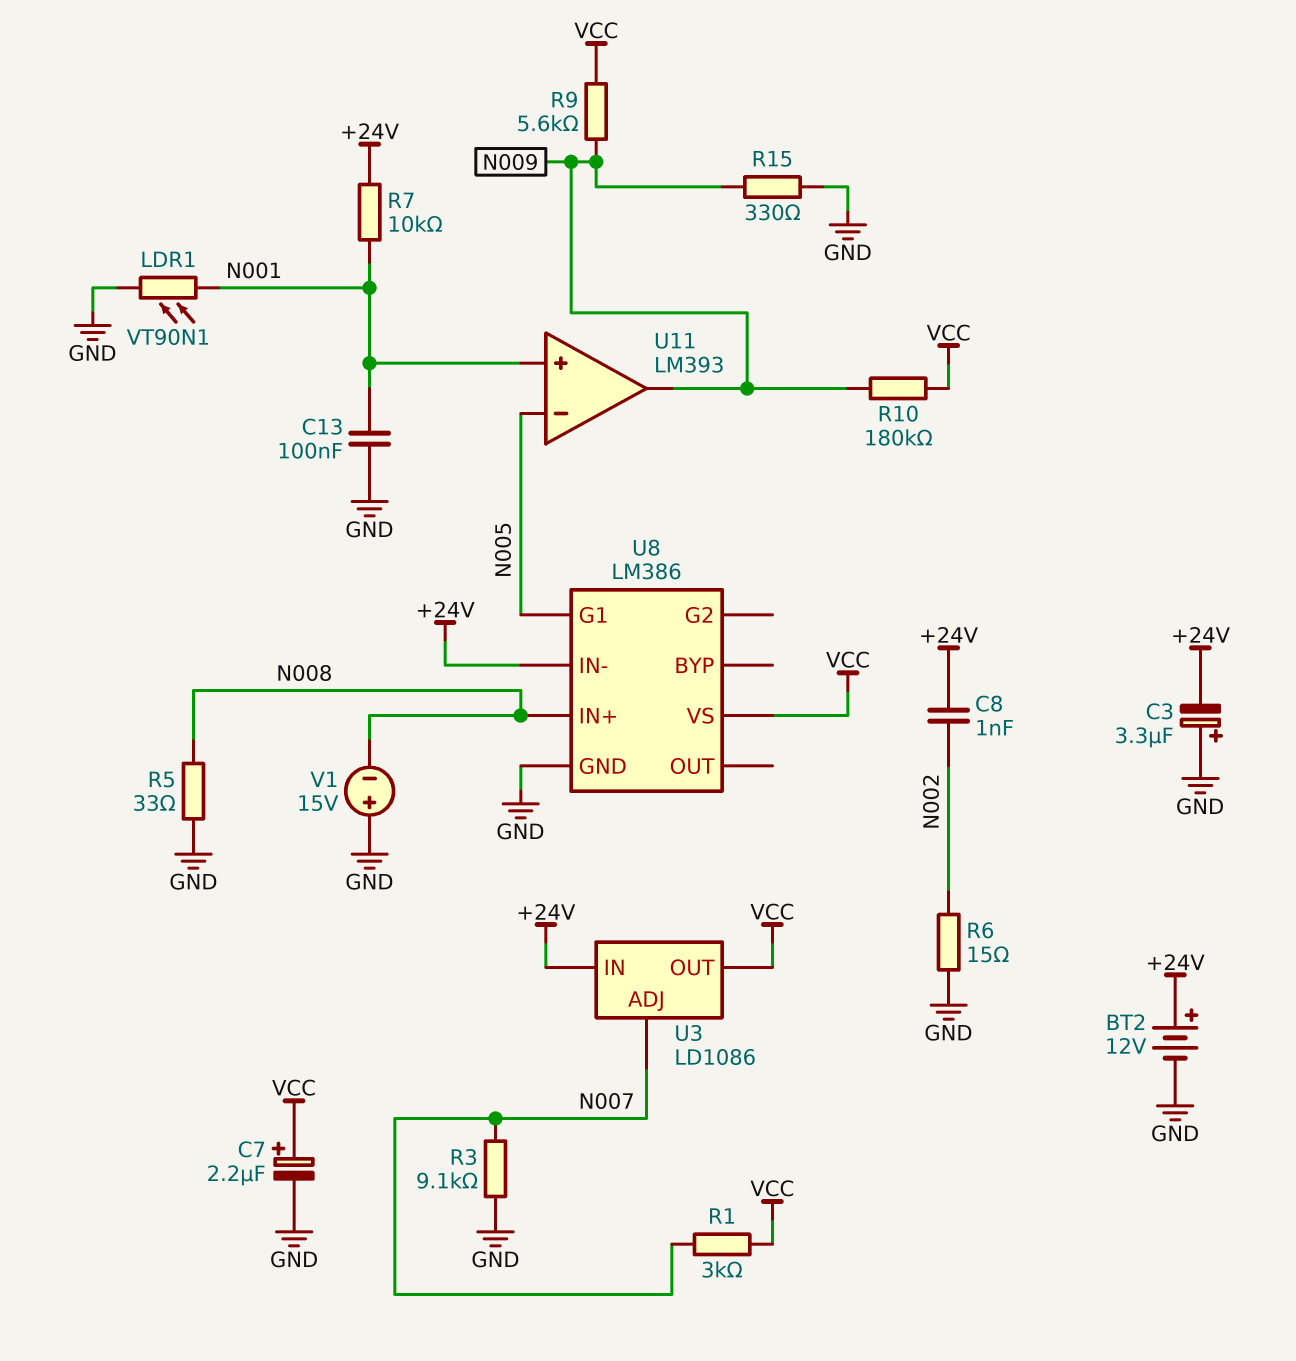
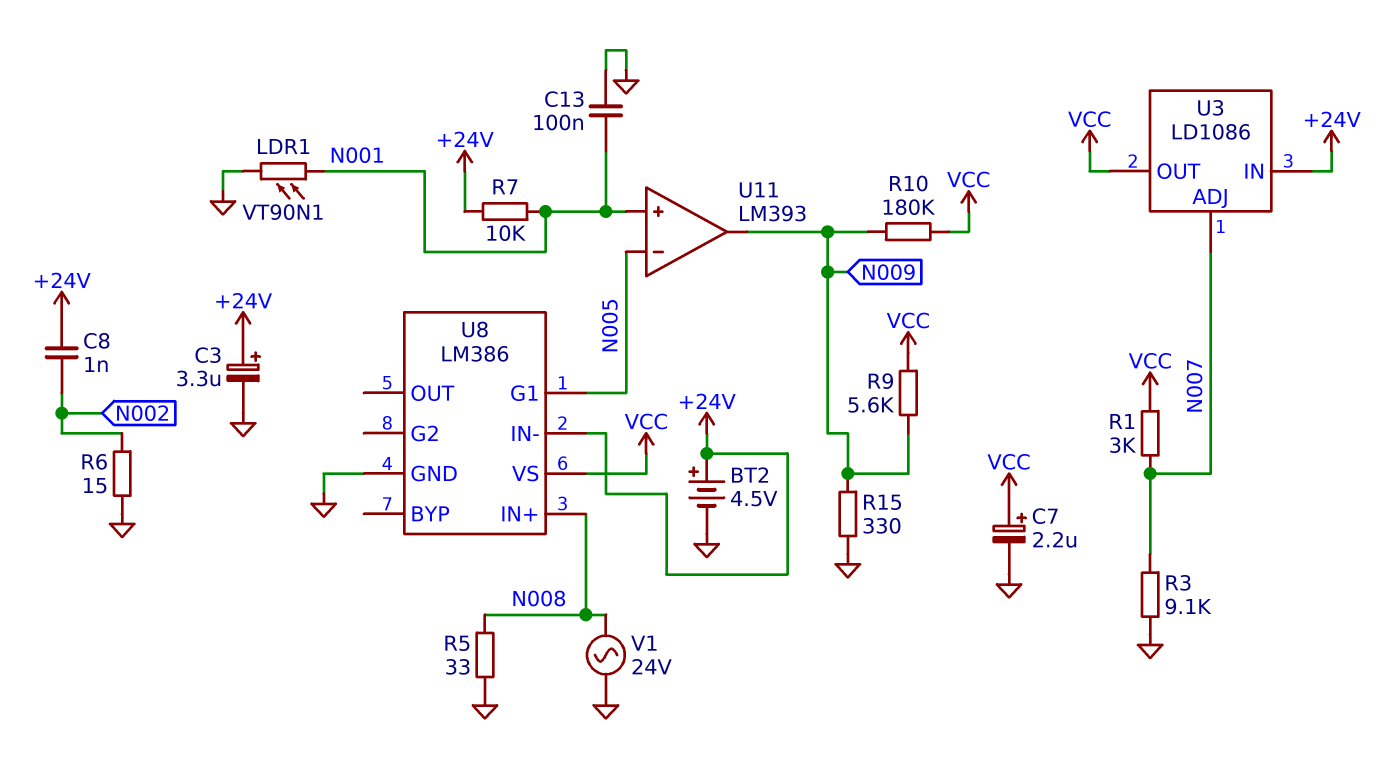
BT2: 12V (plus +24V, minus GND) -> 4.5V (plus +24V, minus GND)
C3: 3.3uF (plus GND, minus +24V) -> 3.3uF (plus +24V, minus GND)
V1: 15V (plus GND, minus N008) -> AC 24V (GND, N008)

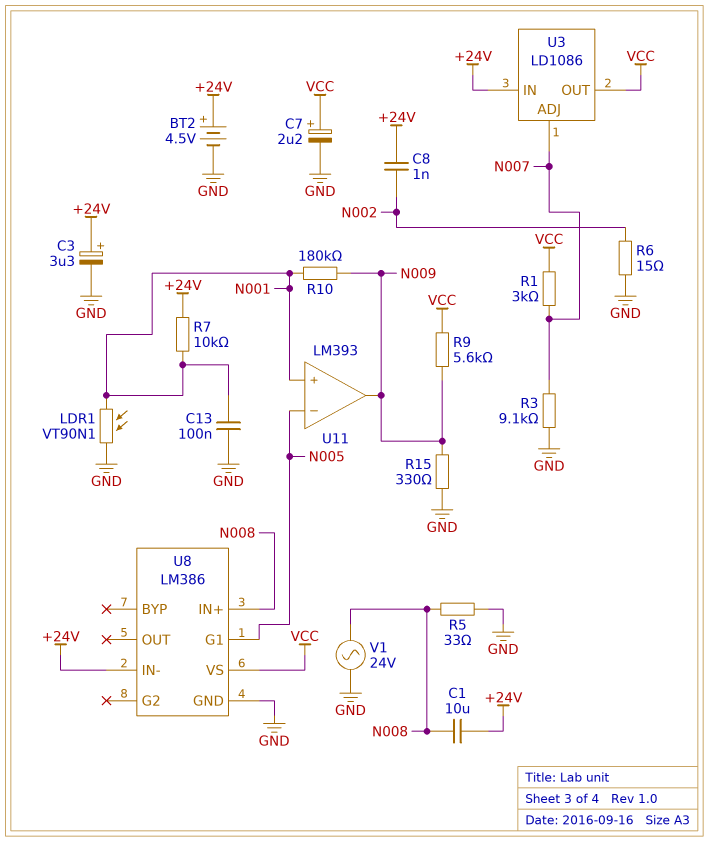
C1: none -> 10uF (+24V, N008)
R10: 180k (N009, VCC) -> 180k (N001, N009)

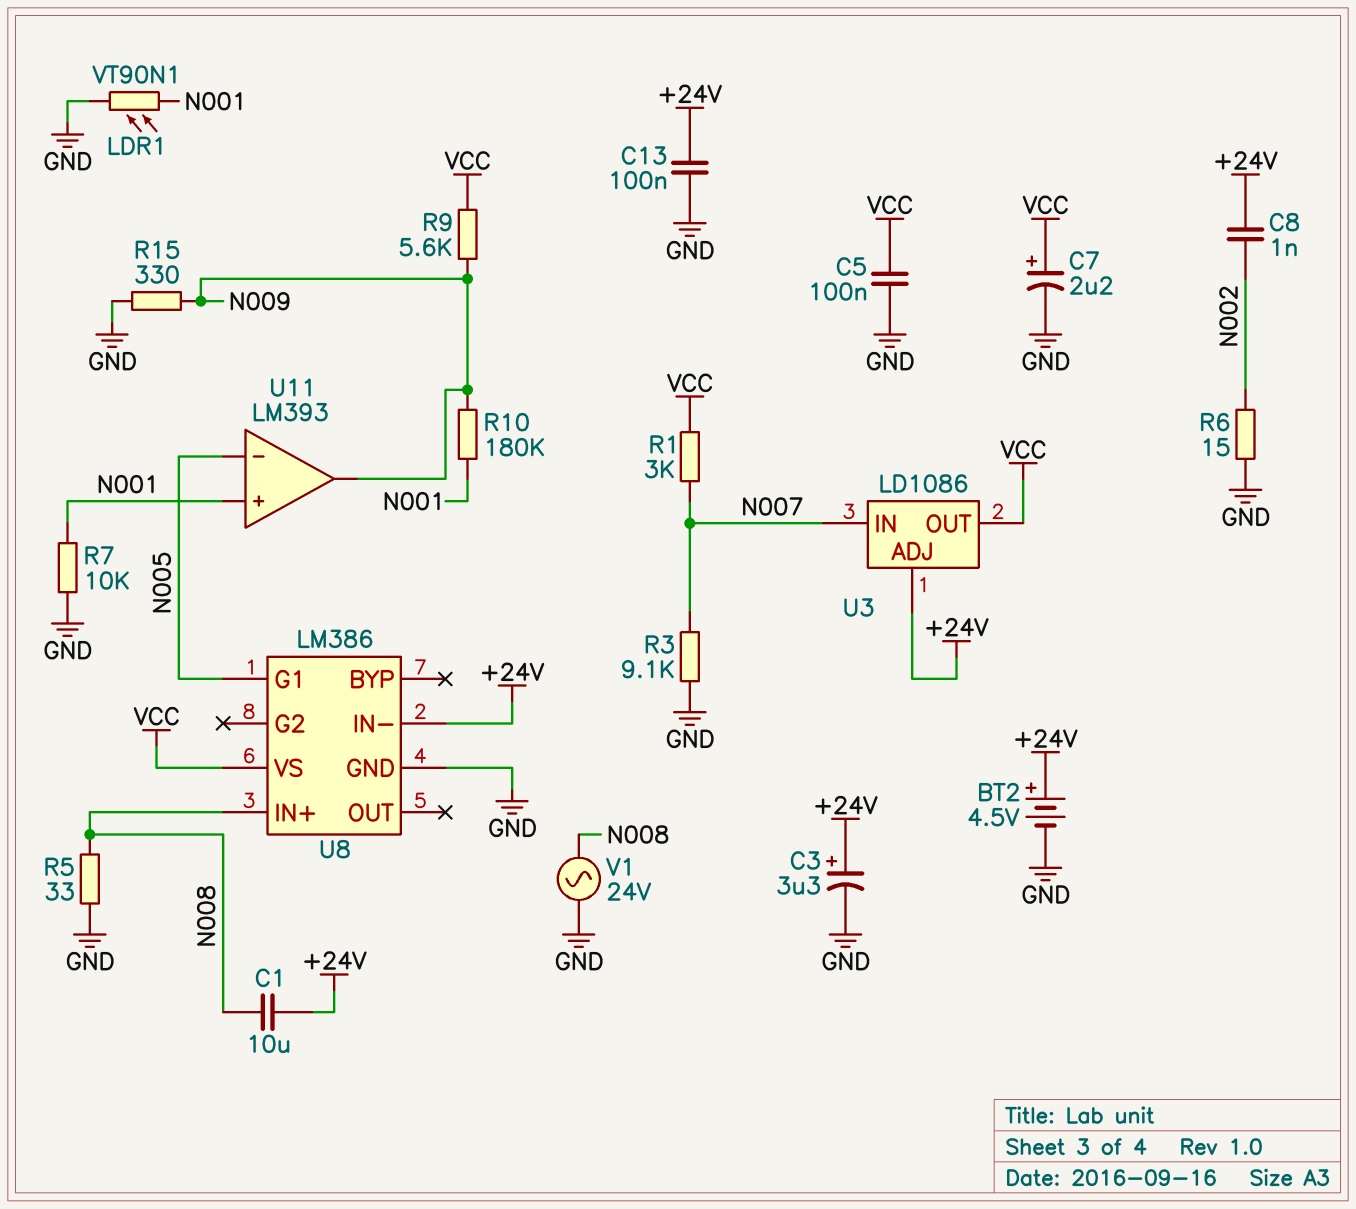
C5: none -> 100nF (GND, VCC)
C13: 100nF (GND, N001) -> 100nF (+24V, GND)
R7: 10k (+24V, N001) -> 10k (GND, N001)
U3 pin ADJ: N007 -> +24V
U3 pin IN: +24V -> N007

